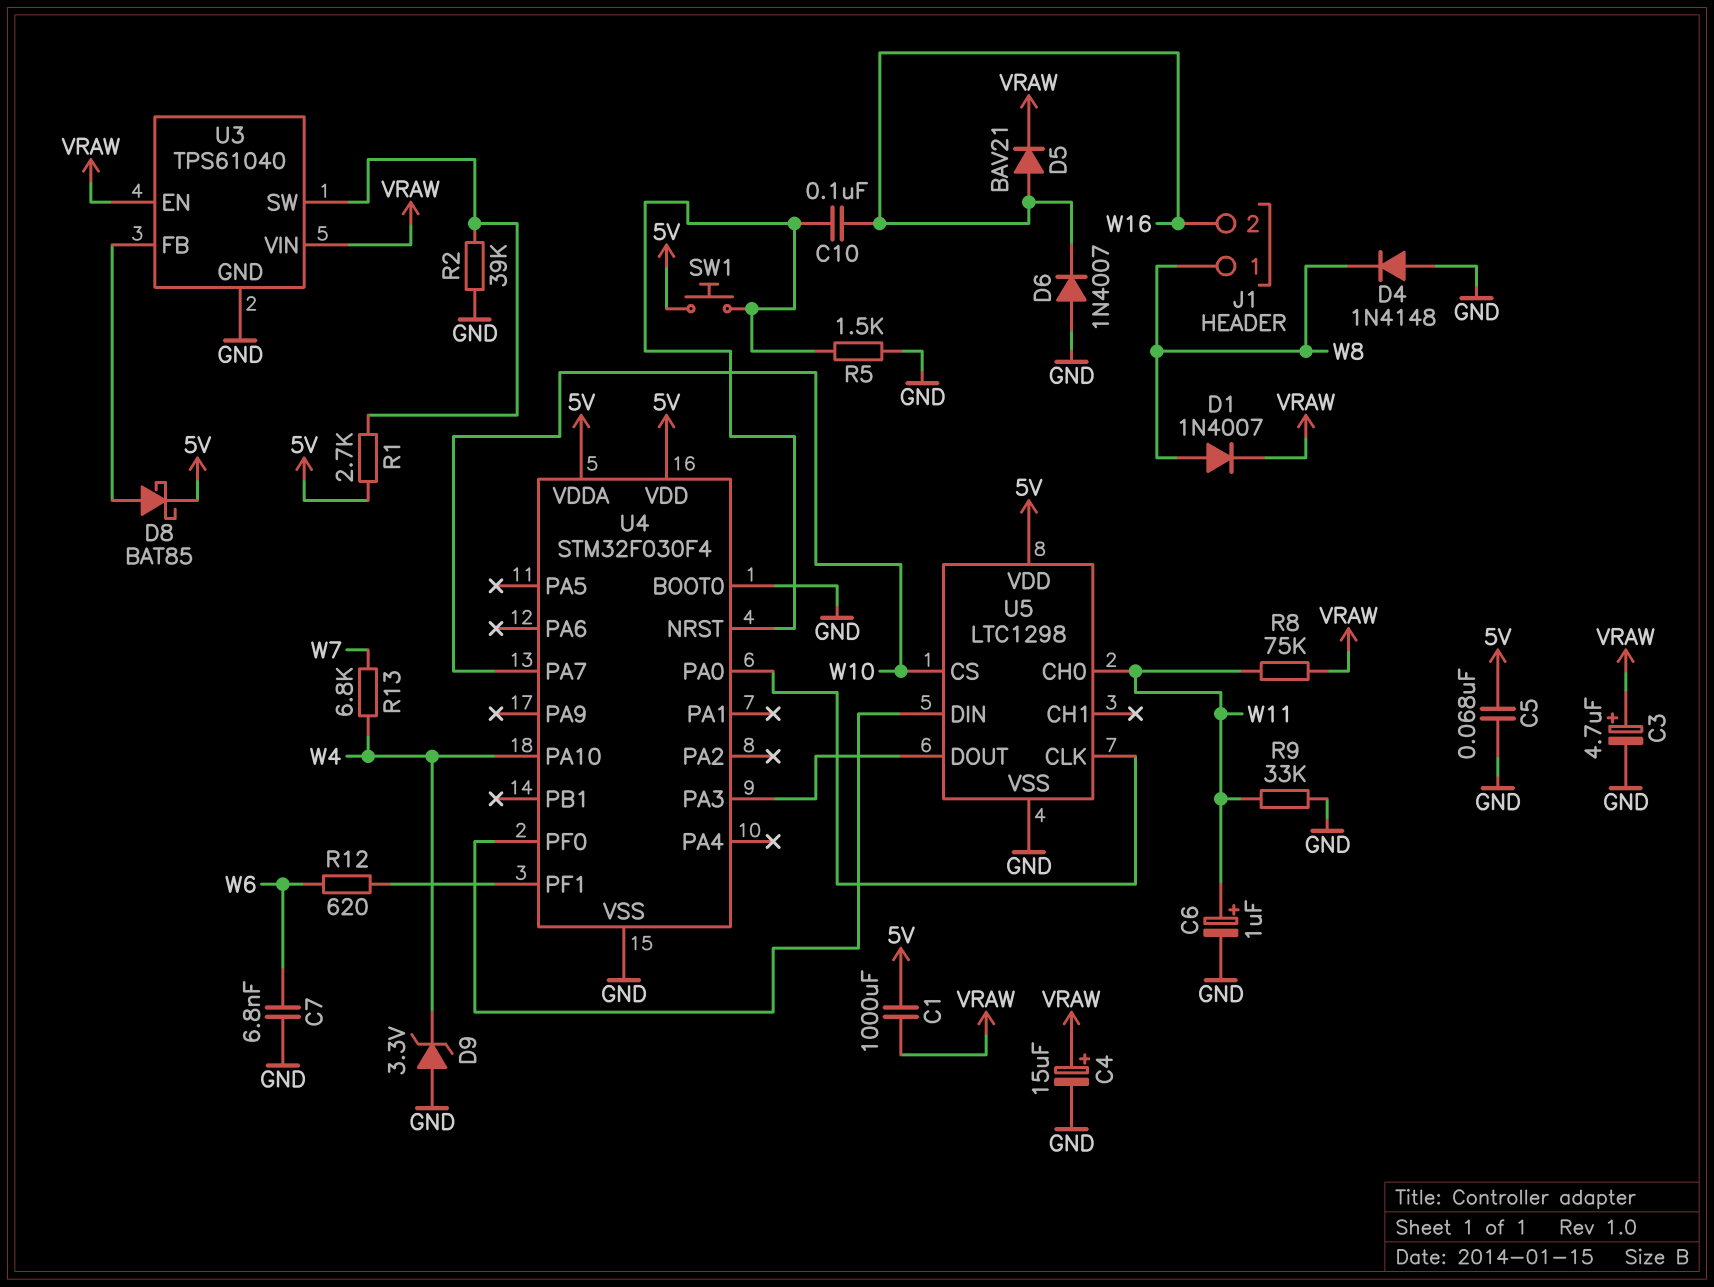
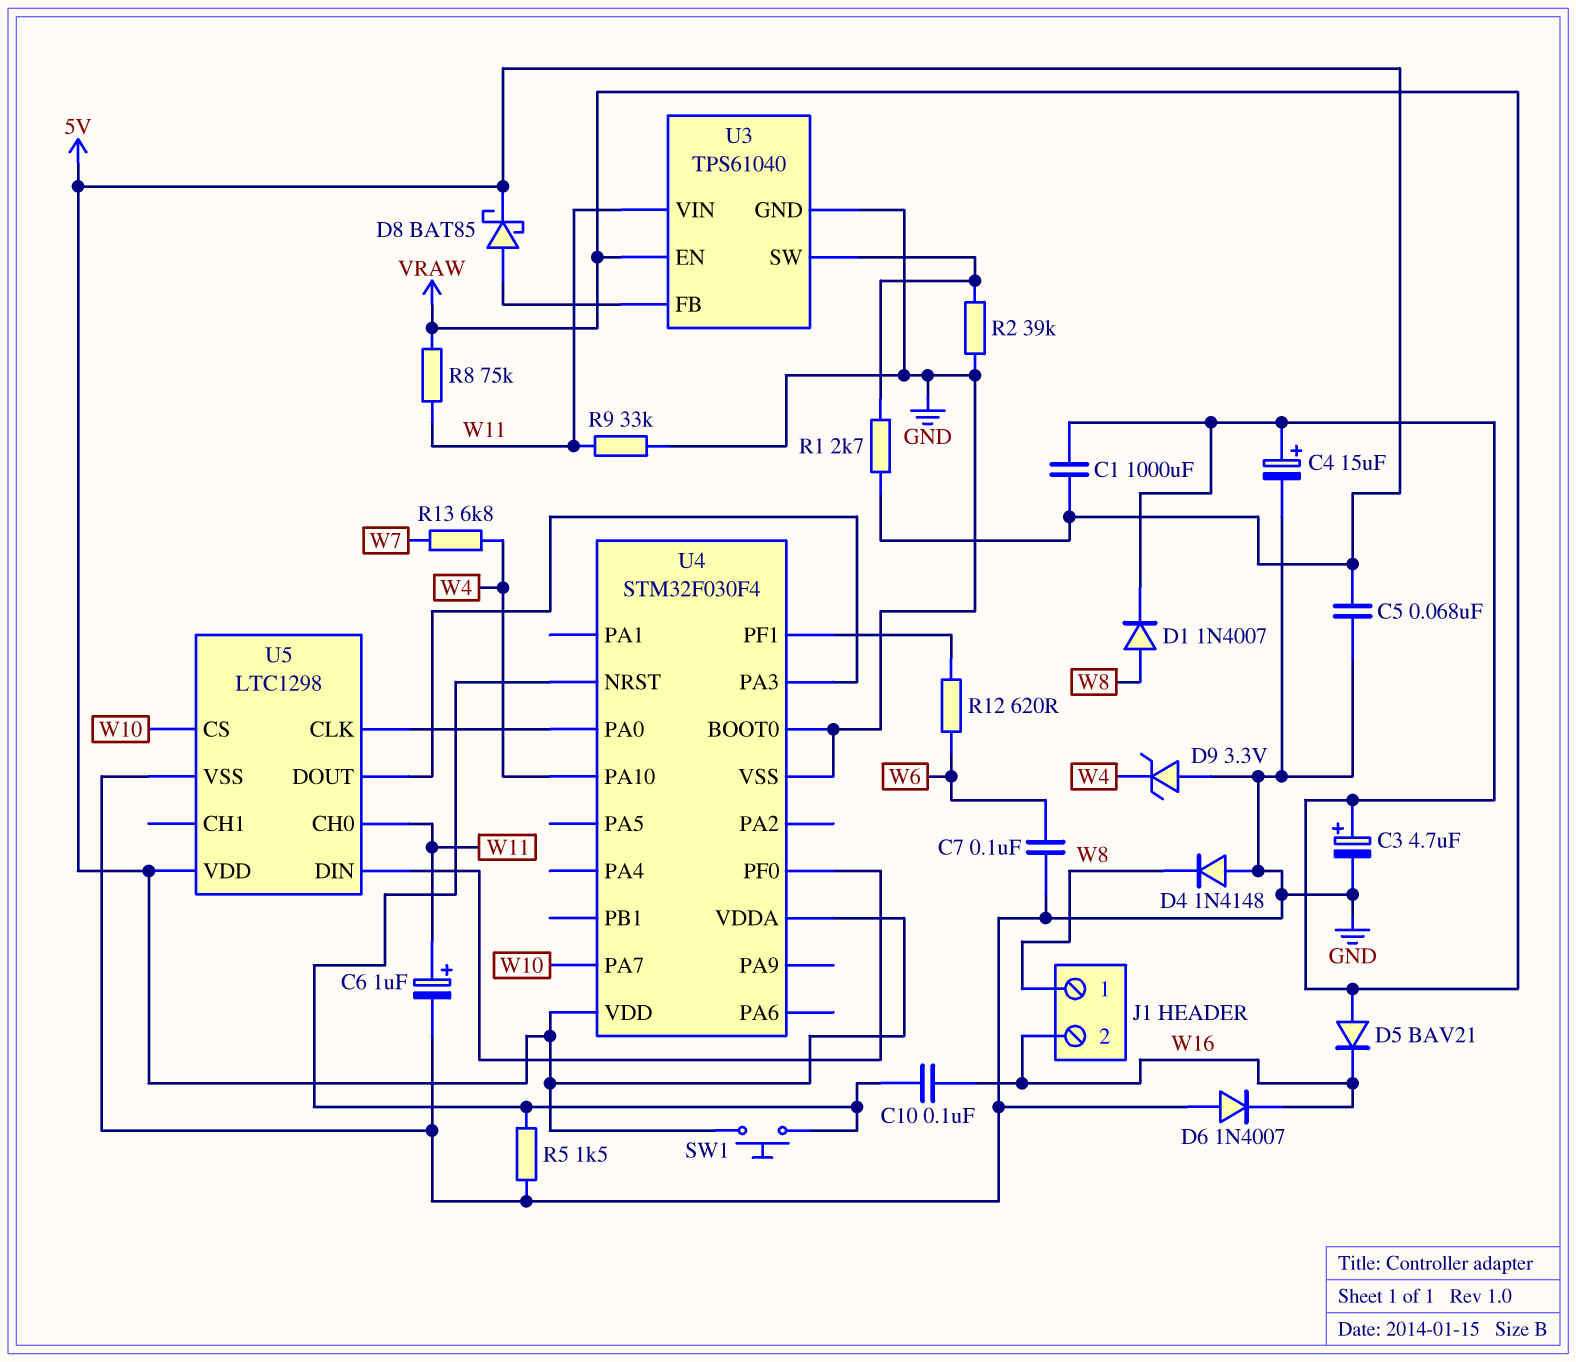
C7: 6.8nF (GND, W6) -> 100nF (GND, W6)
D5: diode BAV21 (A W16, K VRAW) -> diode BAV21 (A VRAW, K W16)
U3 pin VIN: VRAW -> W11

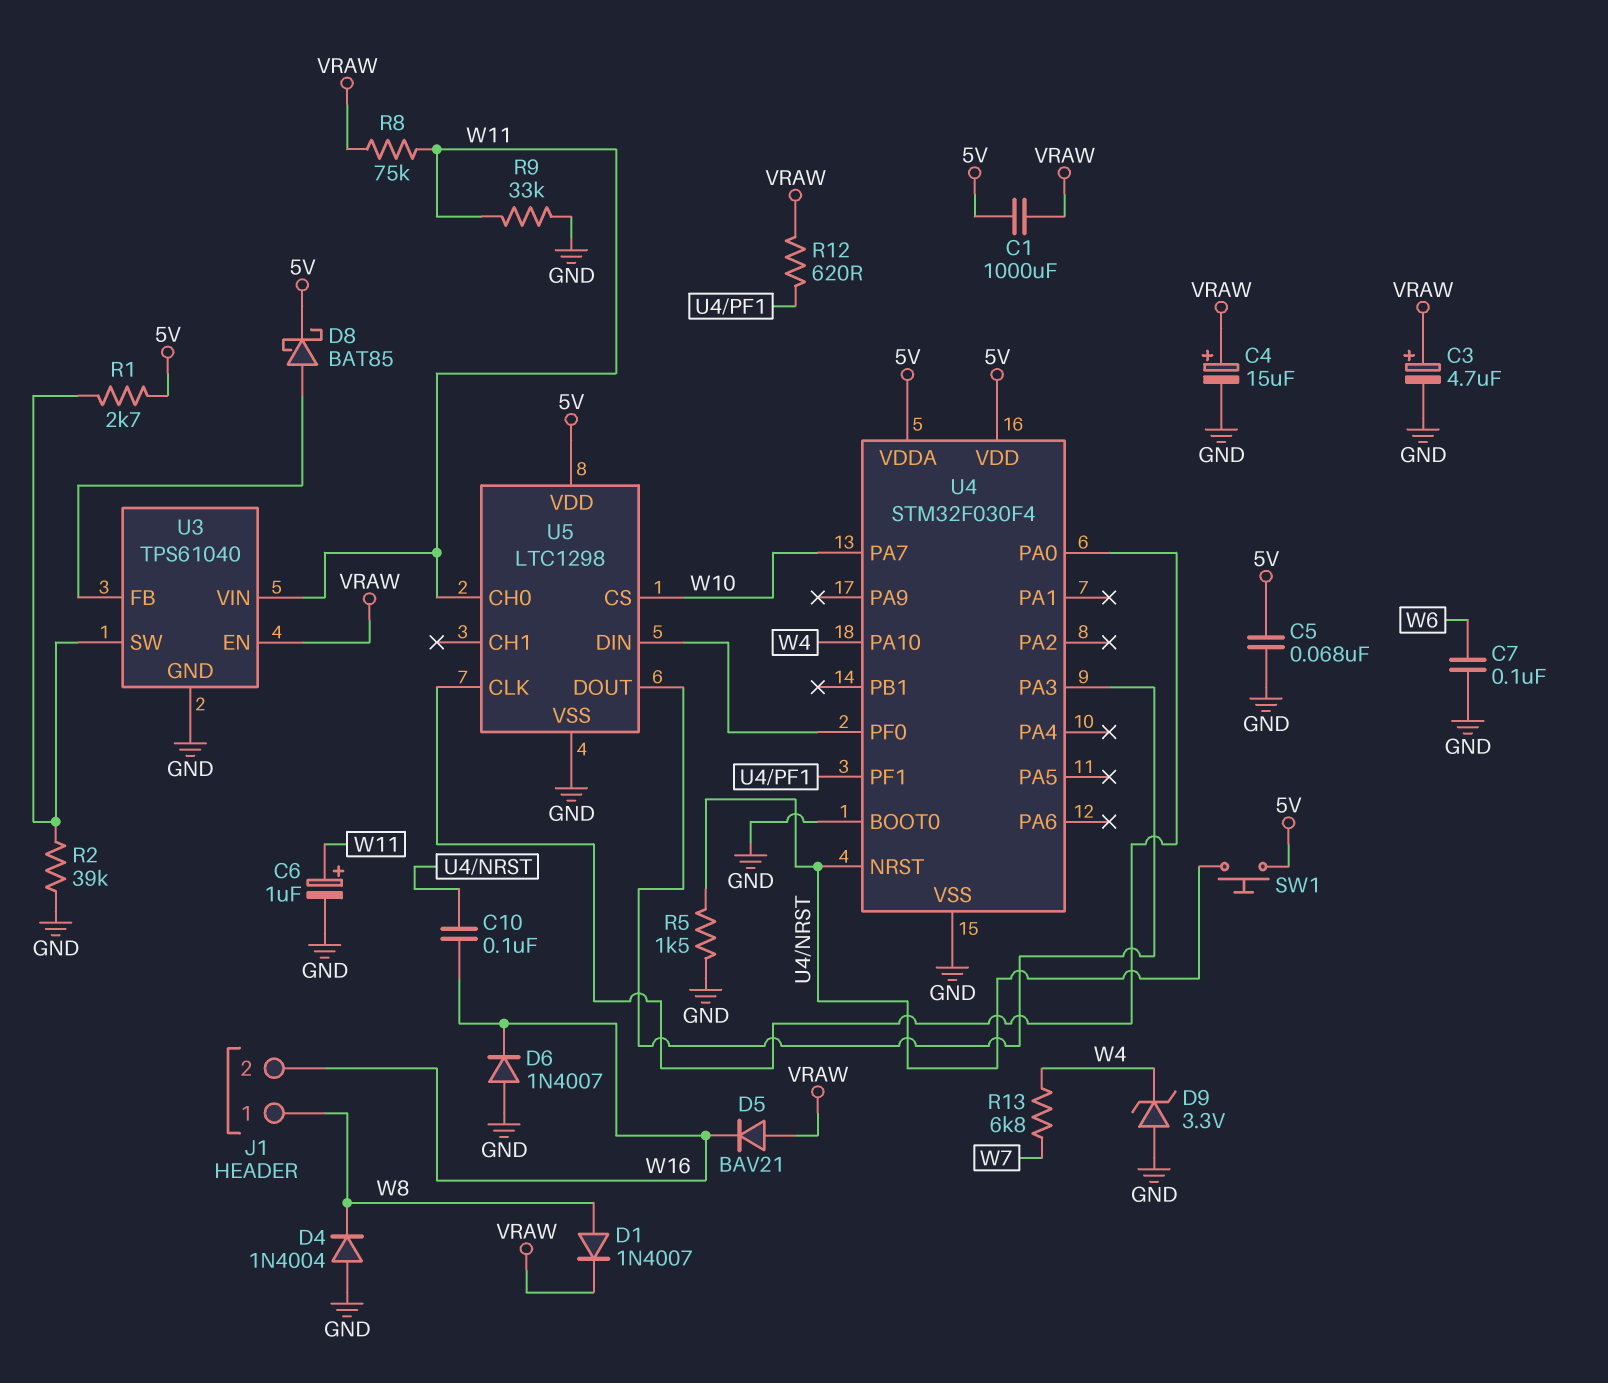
D4: diode 1N4148 (A GND, K W8) -> diode 1N4004 (A GND, K W8)
R12: 620 (U4/PF1, W6) -> 620 (U4/PF1, VRAW)

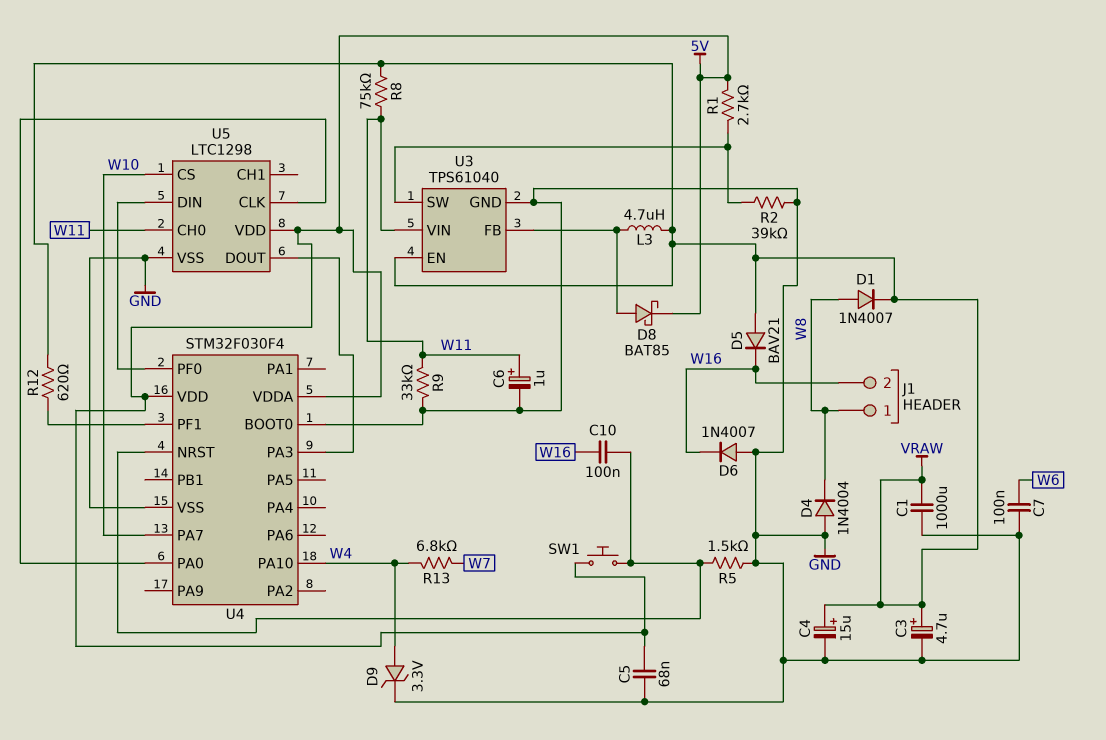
C1: 1000uF (5V, VRAW) -> 1000uF (GND, VRAW)
D9: zener 3.3V (A GND, K W4) -> zener 3.3V (A W4, K GND)
L3: none -> 4.7uH (U3/FB, VRAW)

